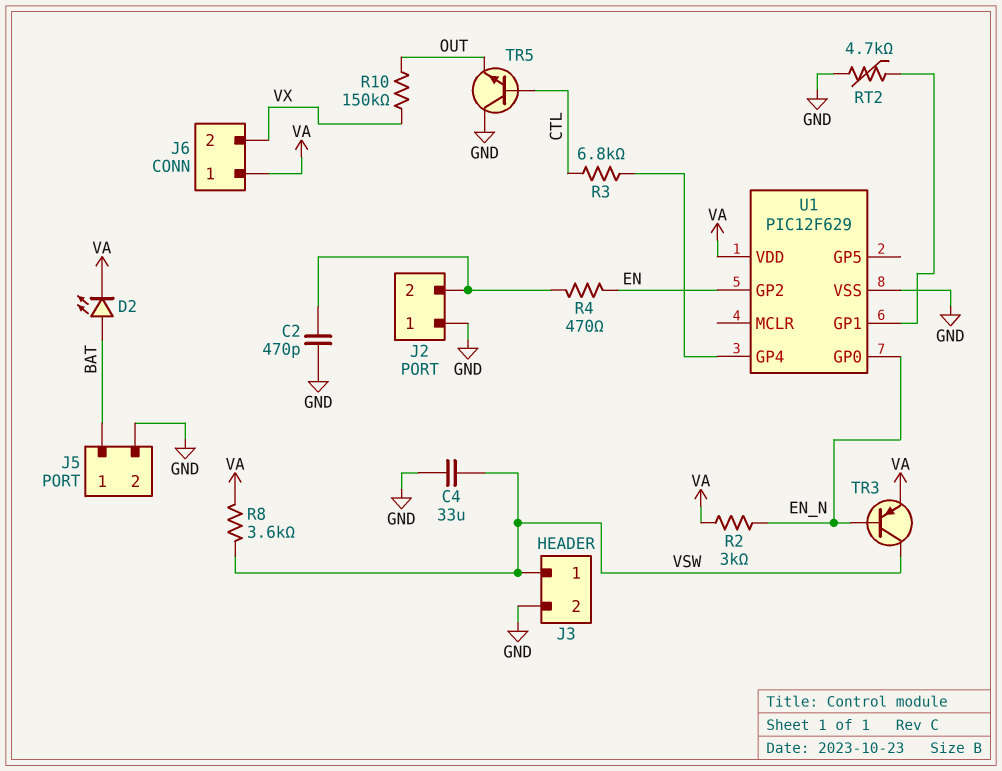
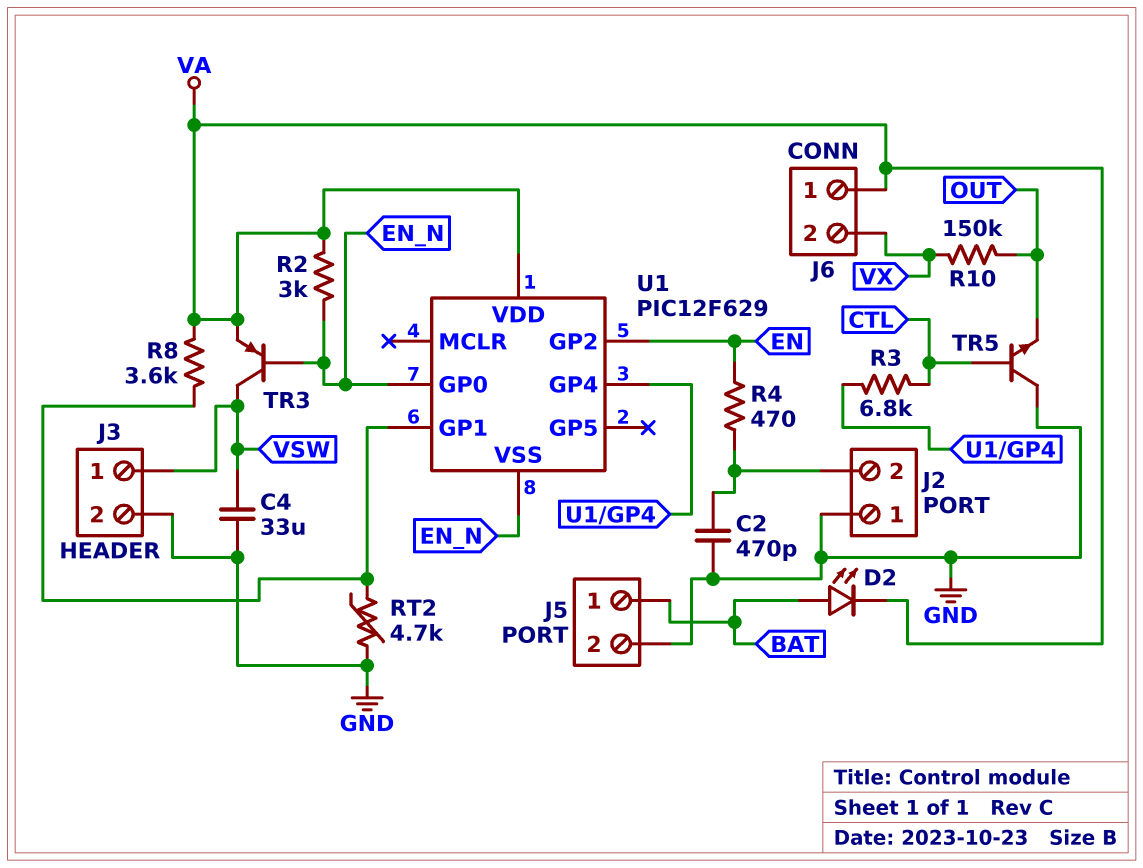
R8: 3.6k (VA, VSW) -> 3.6k (U1/GP1, VA)
U1 pin VSS: GND -> EN_N

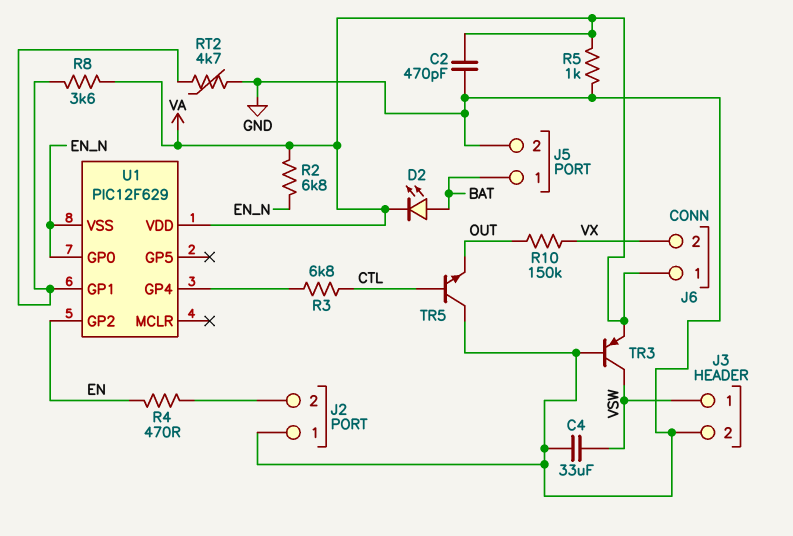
C2: 470pF (GND, J2/2) -> 470pF (GND, VA)
R2: 3k (EN_N, VA) -> 6.8k (EN_N, VA)
R5: none -> 1k (GND, VA)
TR3: PNP (B EN_N, C VSW, E VA) -> PNP (B GND, C VSW, E VA)

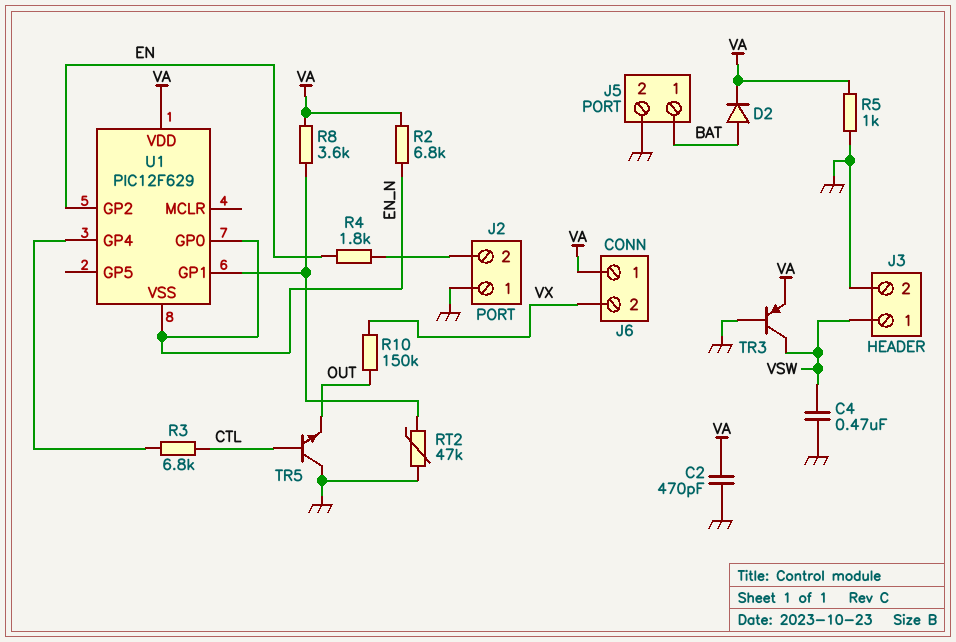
C4: 33uF (GND, VSW) -> 470nF (GND, VSW)
D2: LED (A BAT, K VA) -> diode (A BAT, K VA)
R4: 470 (EN, J2/2) -> 1.8k (EN, J2/2)
RT2: 4.7k (GND, U1/GP1) -> 47k (GND, U1/GP1)

